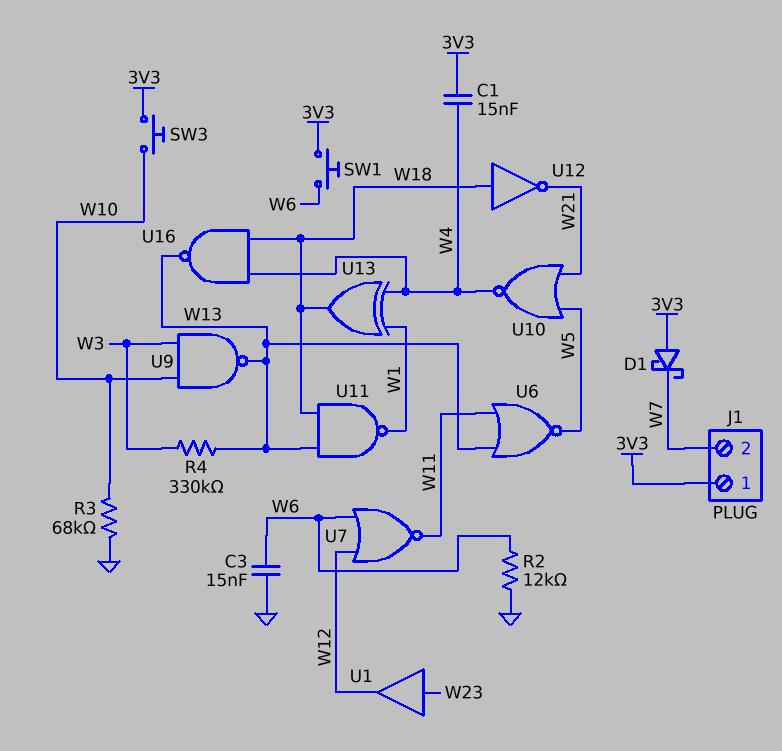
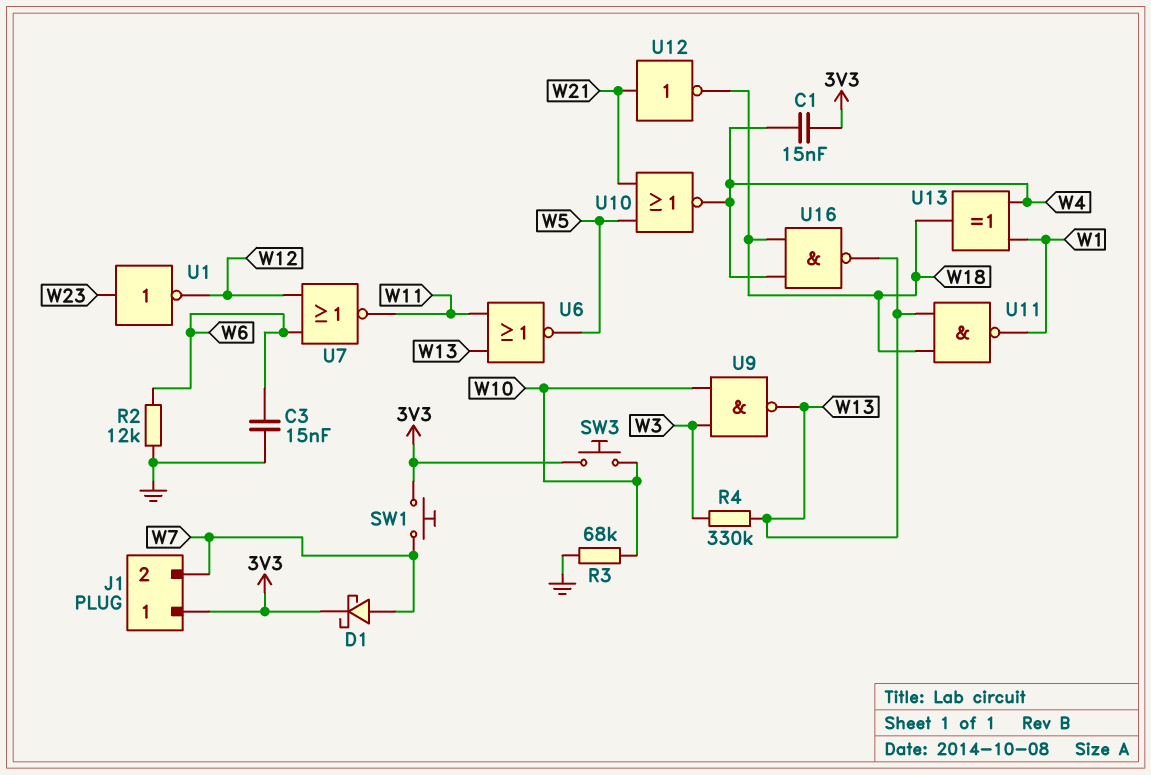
D1: schottky (A 3V3, K W7) -> schottky (A W7, K 3V3)
SW1: button (3V3, W6) -> button (3V3, W7)
U1: buffer (in W23, out W12) -> NOT (in W23, out W12)
U12: NOT (in W18, out W21) -> NOT (in W21, out W18)

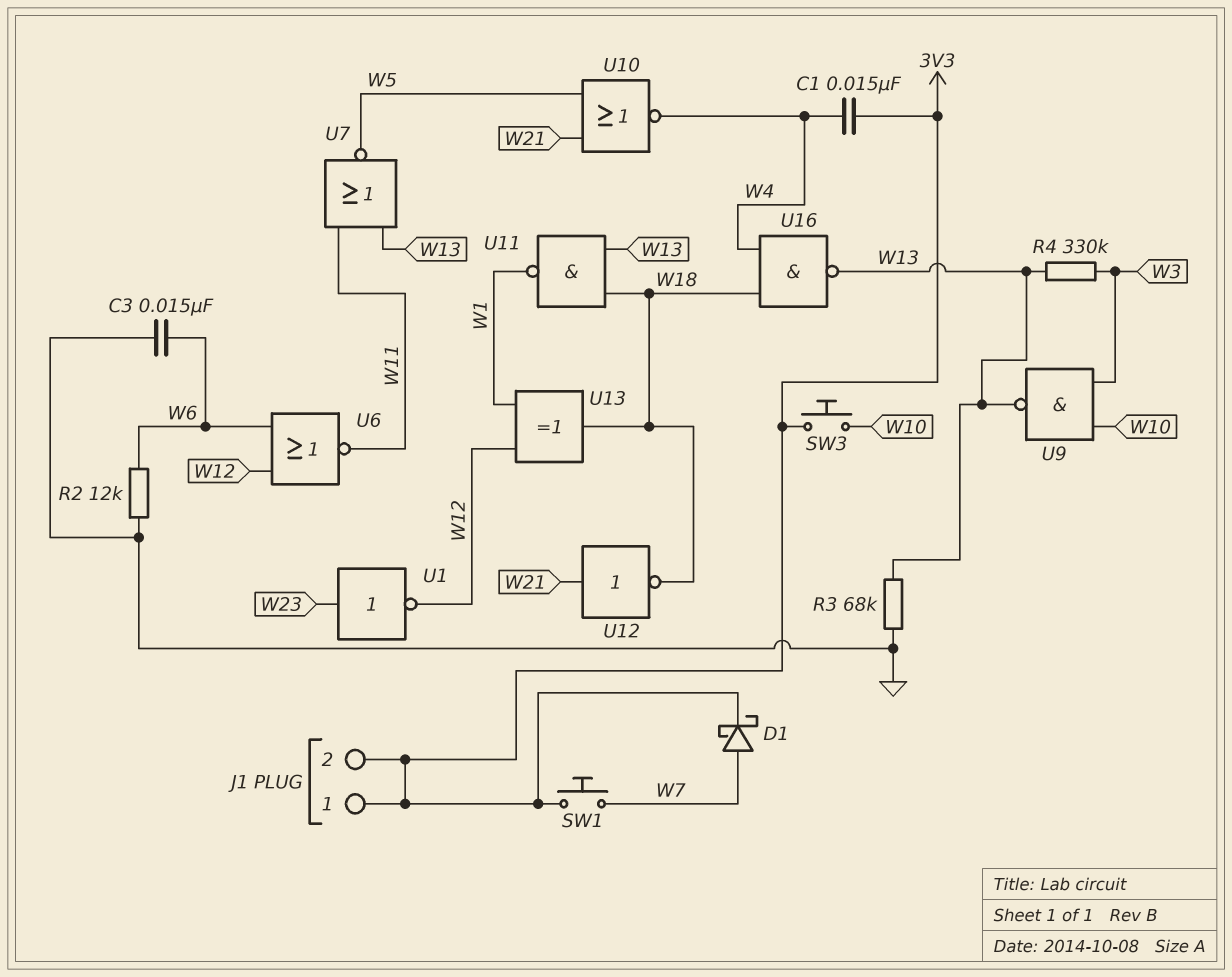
J1 pin 2: W7 -> 3V3
R3: 68k (GND, W10) -> 68k (GND, W13)
U6: NOR (in W11, in W13, out W5) -> NOR (in W6, in W12, out W11)
U7: NOR (in W6, in W12, out W11) -> NOR (in W11, in W13, out W5)
U13: XOR (in W1, in W4, out W18) -> XOR (in W1, in W12, out W18)

